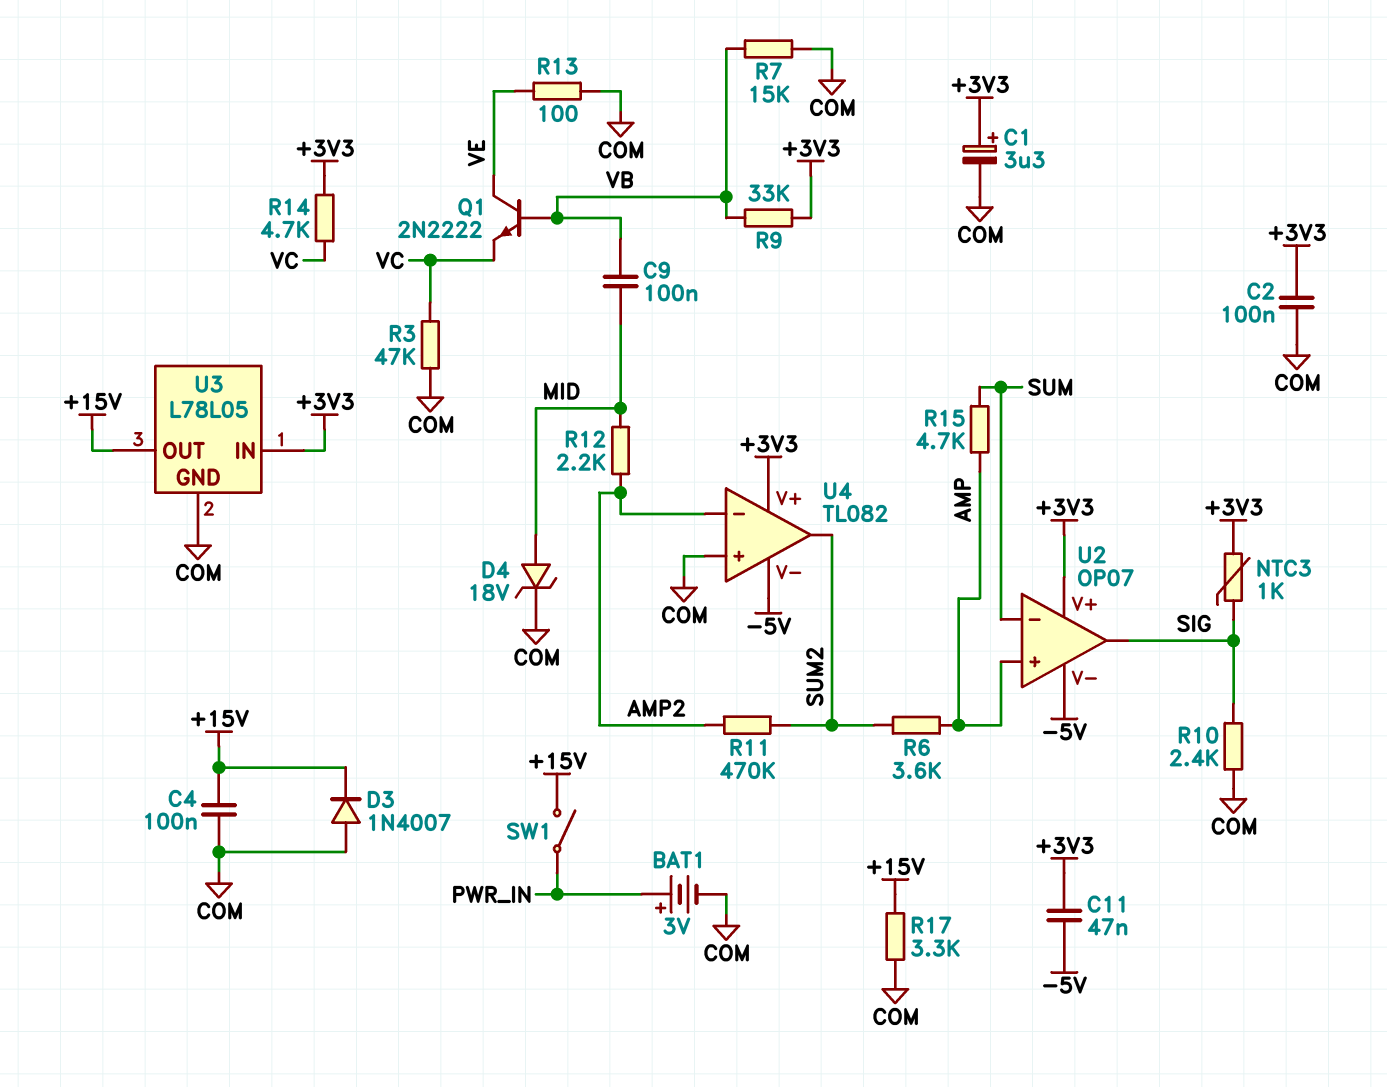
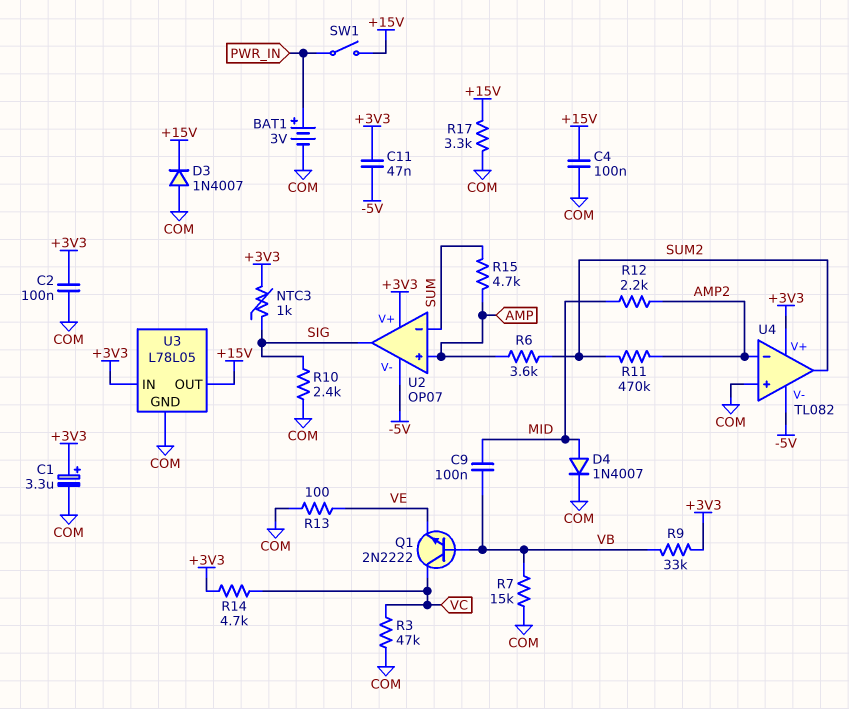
D4: zener 18V (A MID, K COM) -> diode 1N4007 (A MID, K COM)
Q1: NPN 2N2222 (B VB, C VE, E VC) -> NPN 2N2222 (B VB, C VC, E VE)

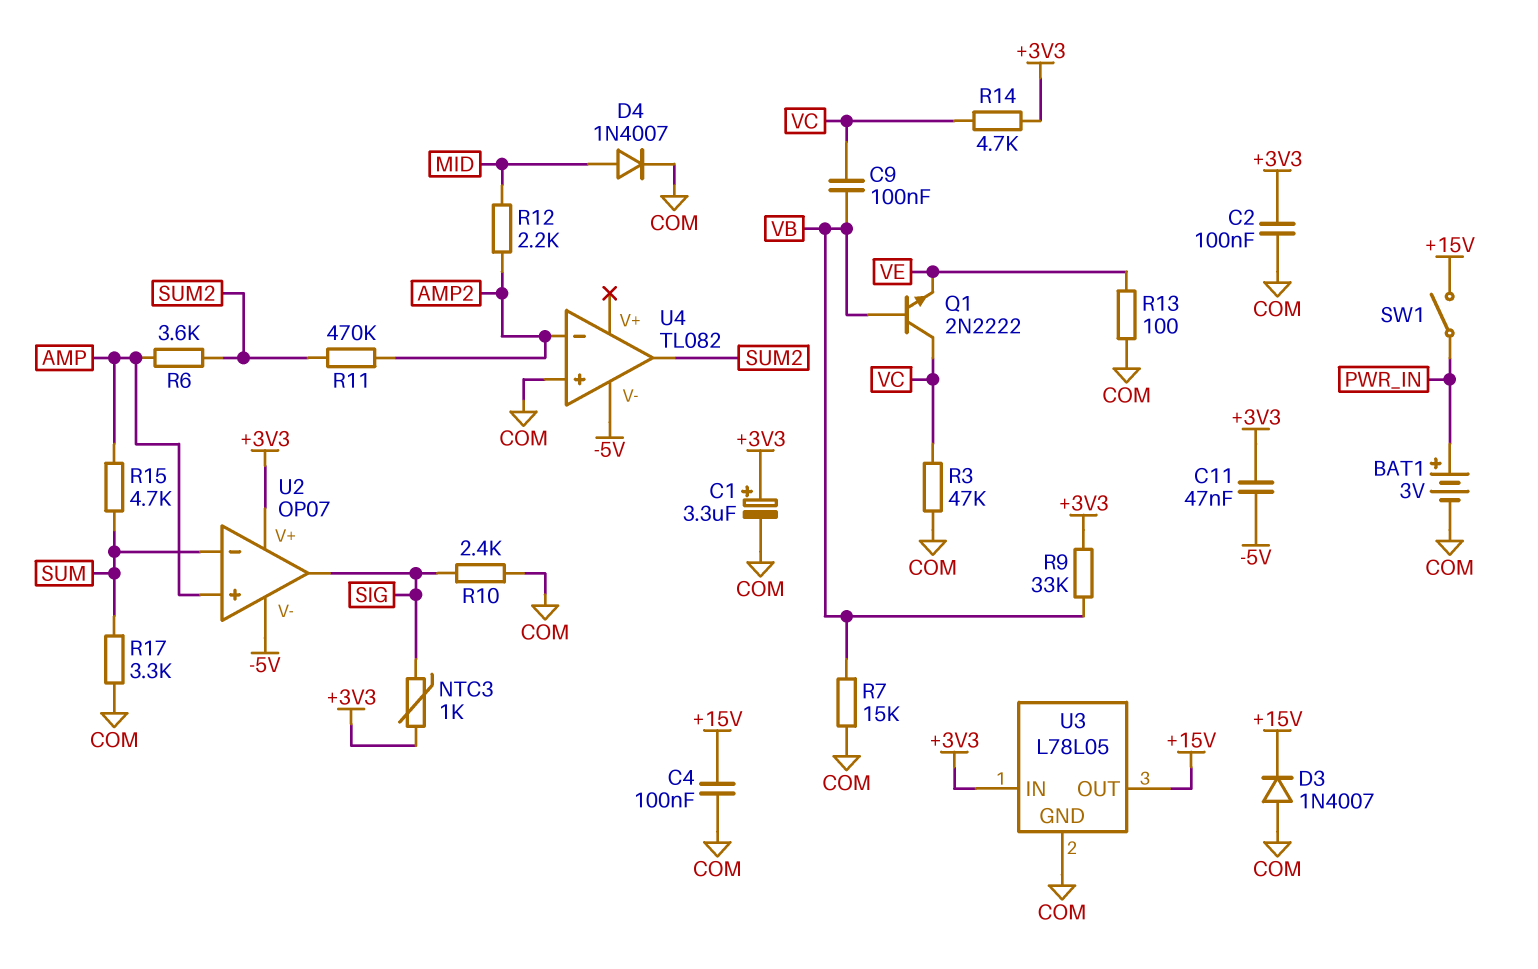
C9: 100nF (MID, VB) -> 100nF (VB, VC)
R17: 3.3k (+15V, COM) -> 3.3k (COM, SUM)
U4 pin V+: +3V3 -> none

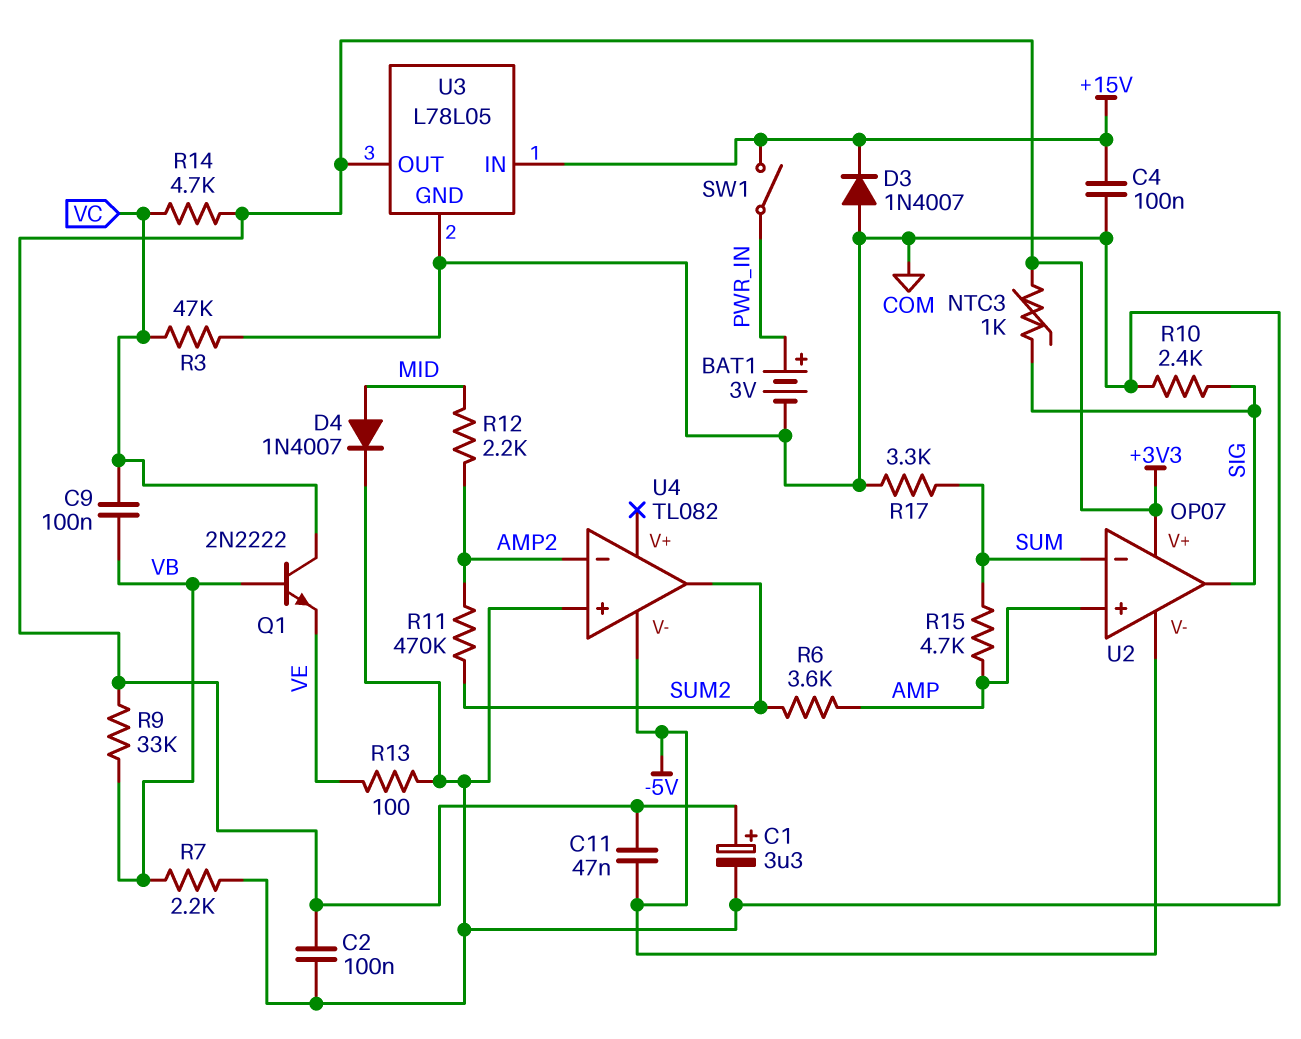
R7: 15k (COM, VB) -> 2.2k (COM, VB)
U3 pin IN: +3V3 -> +15V
U3 pin OUT: +15V -> +3V3

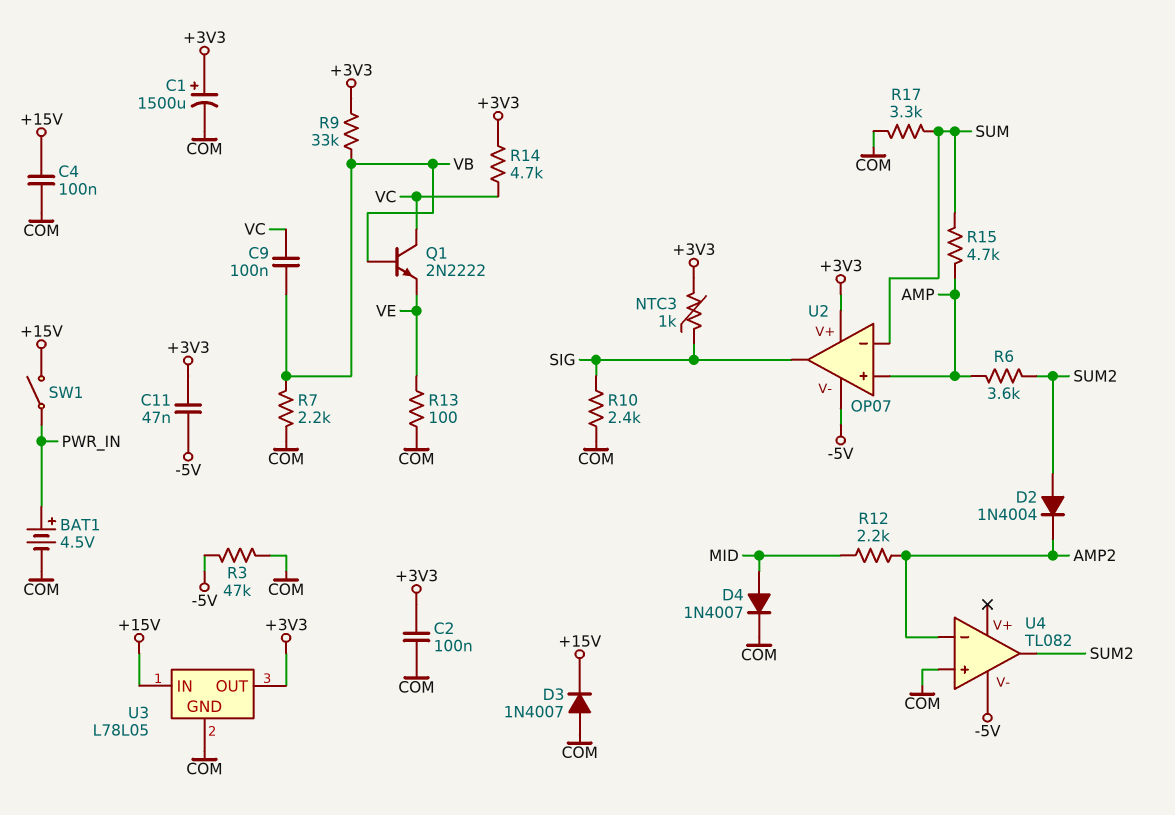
BAT1: 3V (plus PWR_IN, minus COM) -> 4.5V (plus PWR_IN, minus COM)
C1: 3.3uF (plus +3V3, minus COM) -> 1500uF (plus +3V3, minus COM)
D2: none -> diode 1N4004 (A SUM2, K AMP2)
R3: 47k (COM, VC) -> 47k (-5V, COM)
R11: 470k (AMP2, SUM2) -> none

